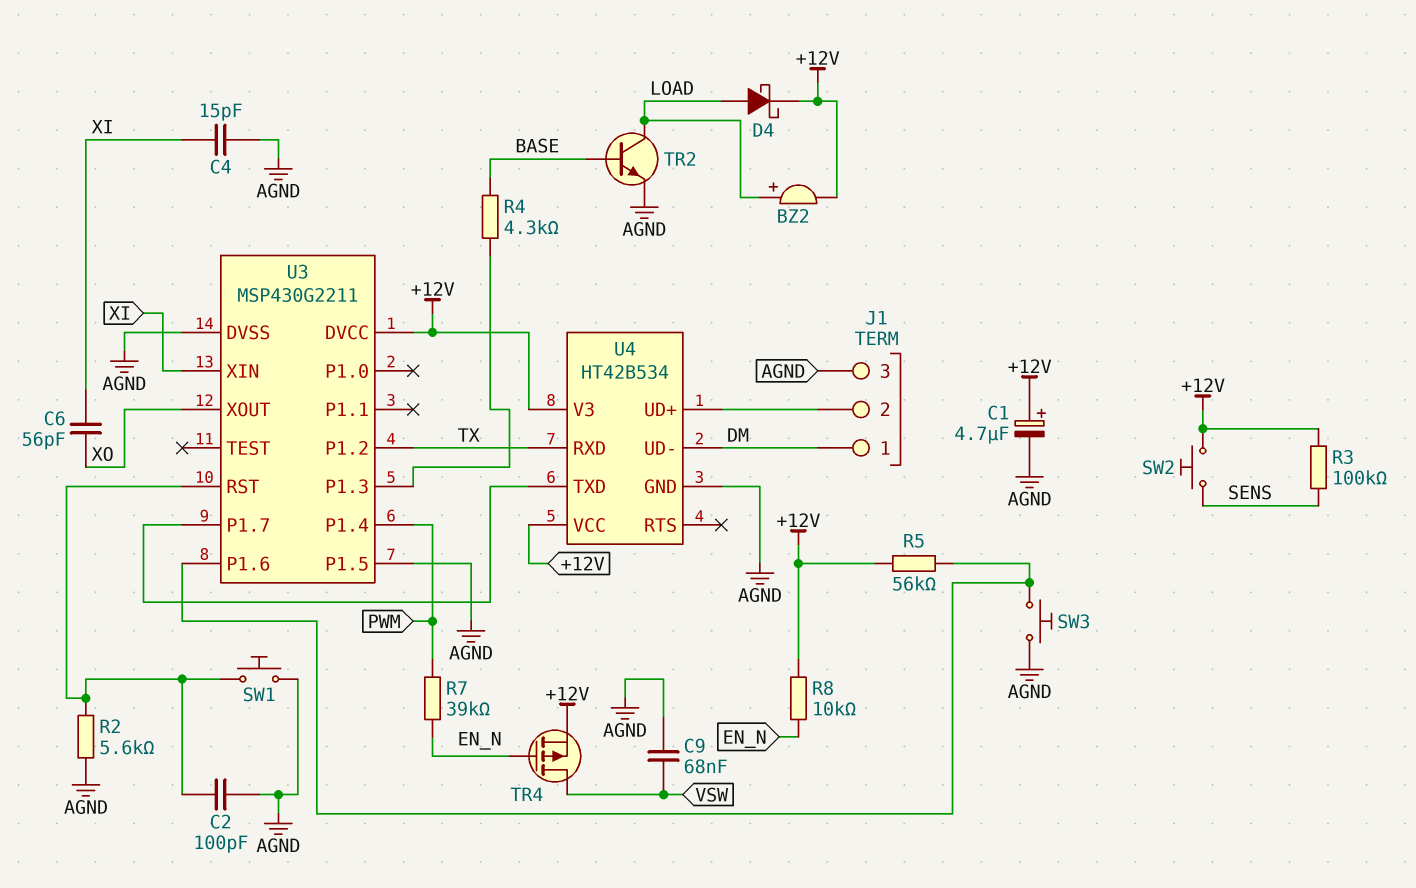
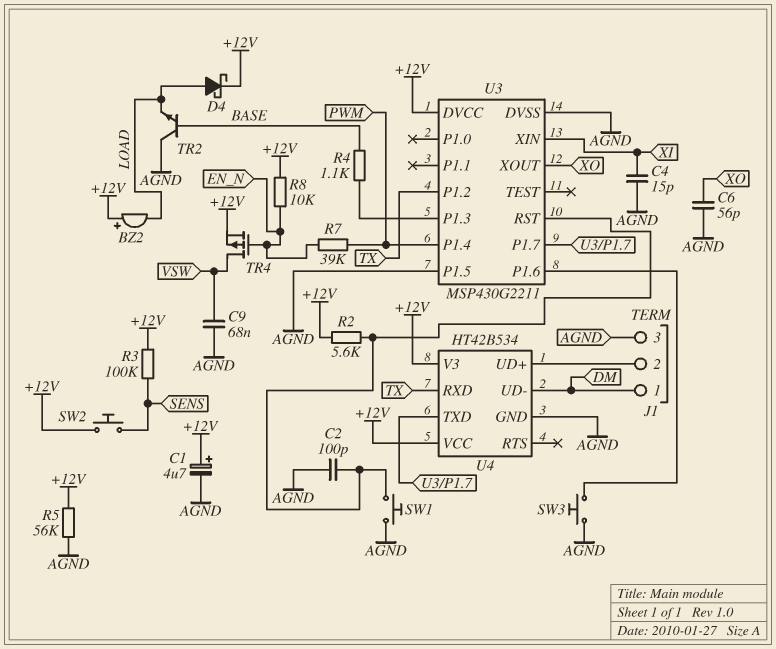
BZ2: buzzer (plus LOAD, minus +12V) -> buzzer (plus +12V, minus LOAD)
C6: 56pF (XI, XO) -> 56pF (AGND, XO)
R2: 5.6k (AGND, U3/RST) -> 5.6k (+12V, U3/RST)
R4: 4.3k (BASE, U3/P1.3) -> 1.1k (BASE, U3/P1.3)
R5: 56k (+12V, U3/P1.6) -> 56k (+12V, AGND)
TR2: NPN (B BASE, C LOAD, E AGND) -> NPN (B BASE, C AGND, E LOAD)

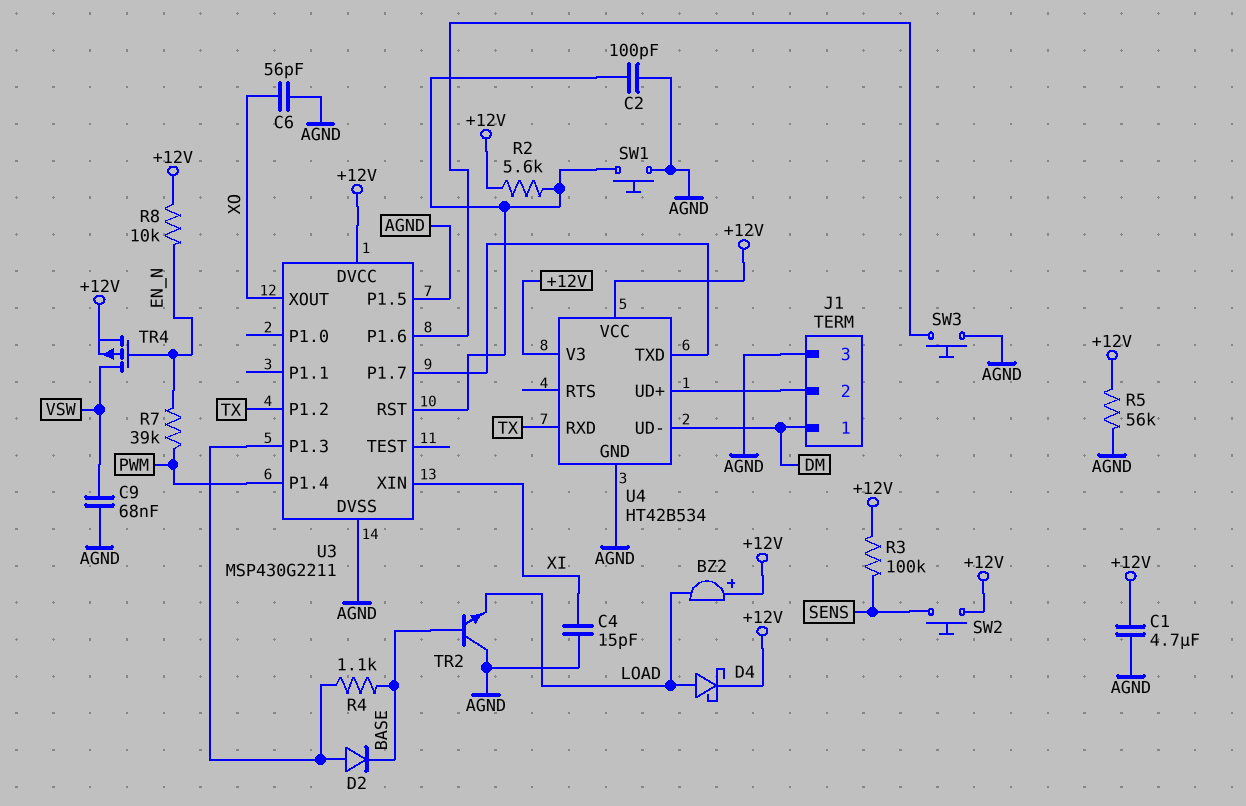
C1: 4.7uF (plus +12V, minus AGND) -> 4.7uF (+12V, AGND)
D2: none -> diode (A U3/P1.3, K BASE)

